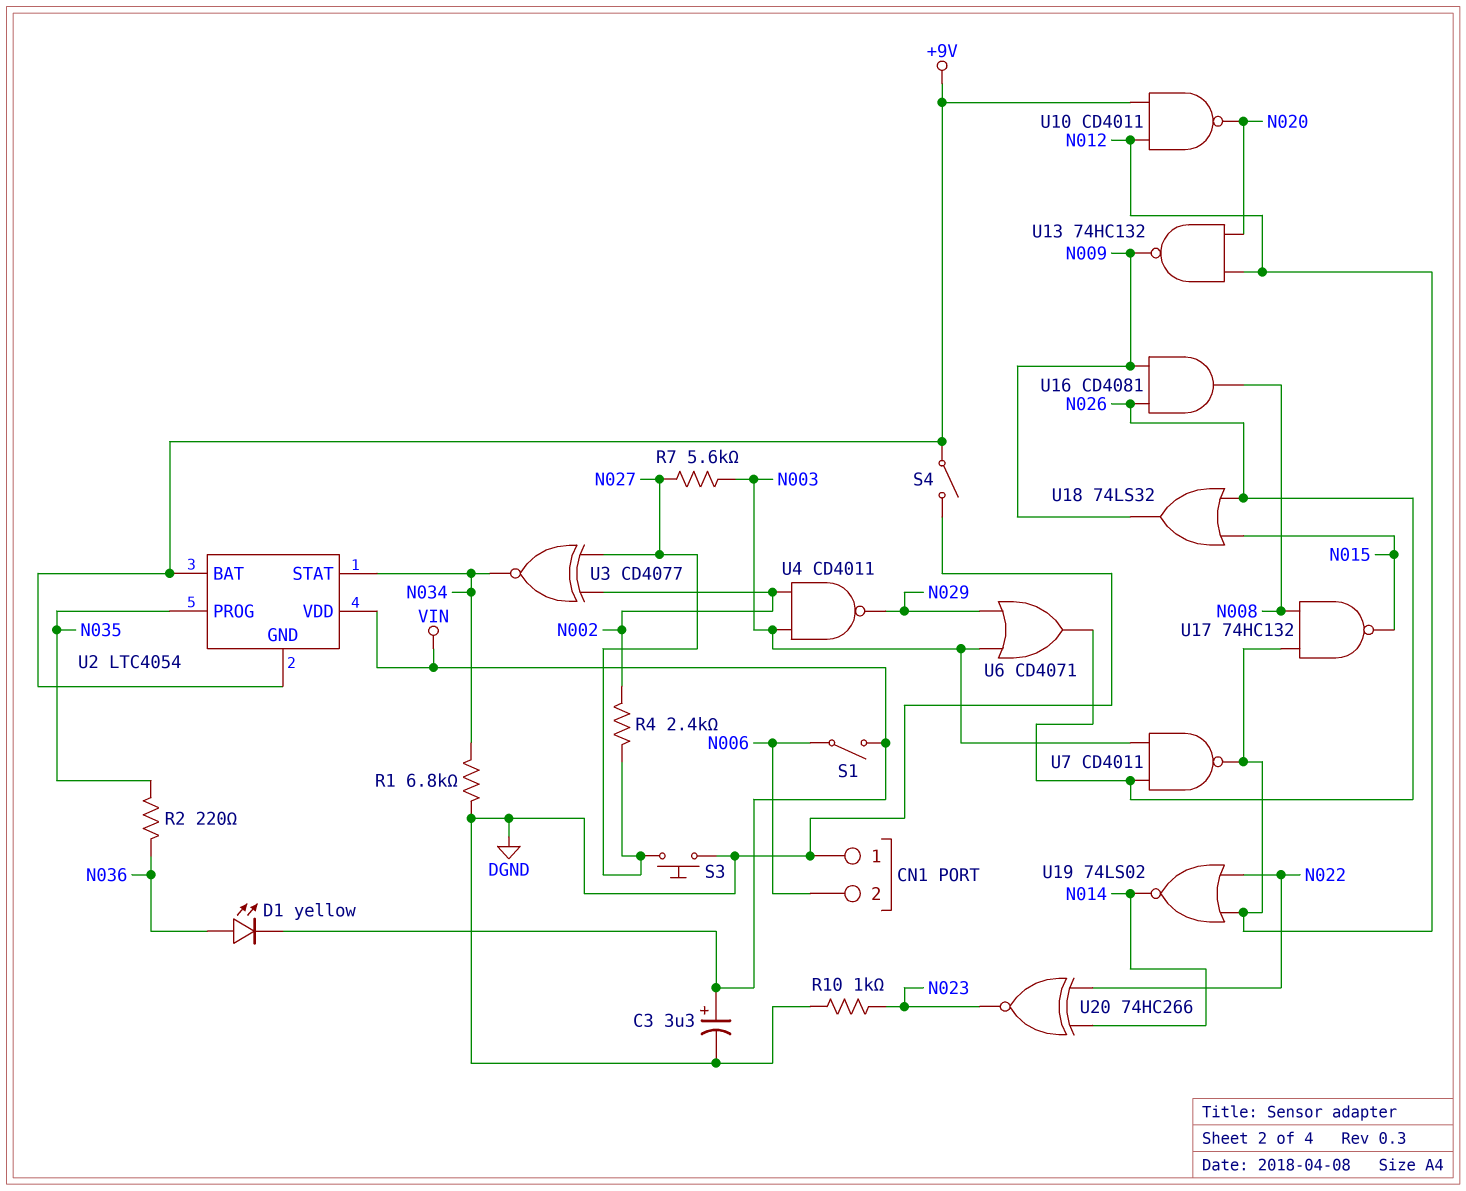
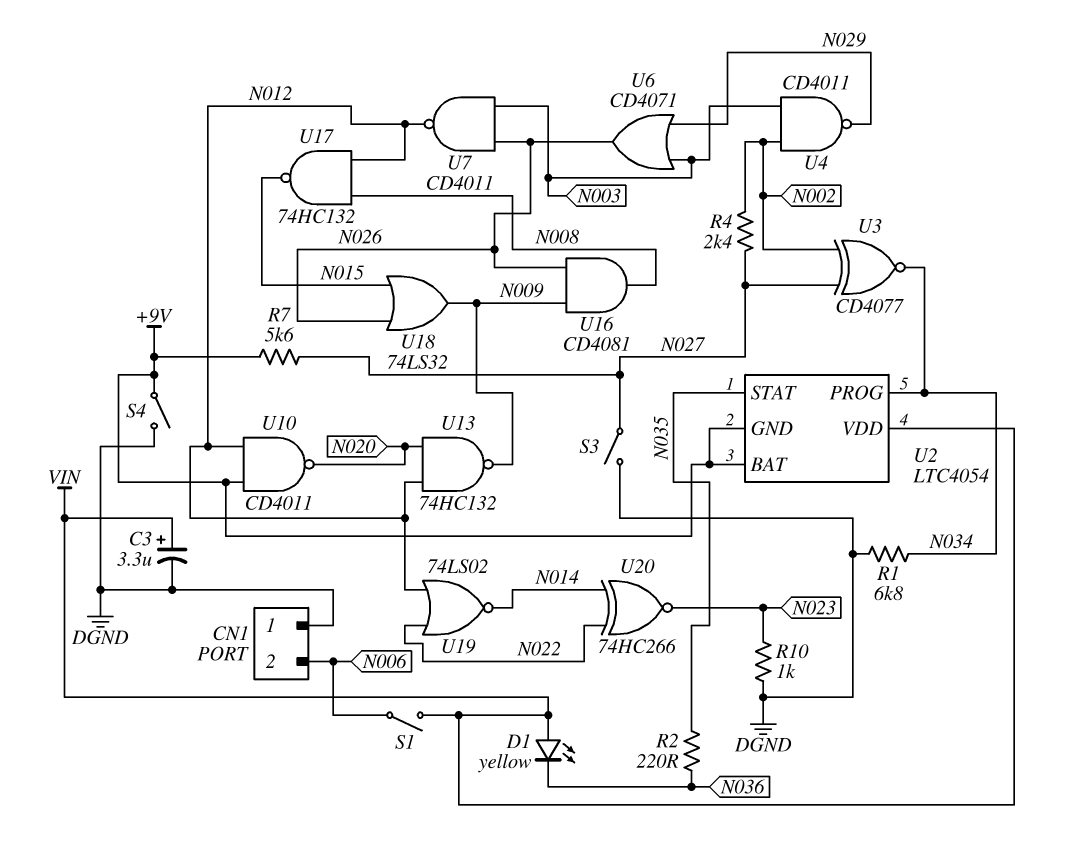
D1: LED yellow (A N036, K VIN) -> LED yellow (A VIN, K N036)
R7: 5.6k (N003, N027) -> 5.6k (+9V, N027)
S3: button (DGND, N027) -> switch (DGND, N027)
U2 pin PROG: N035 -> N034
U2 pin STAT: N034 -> N035

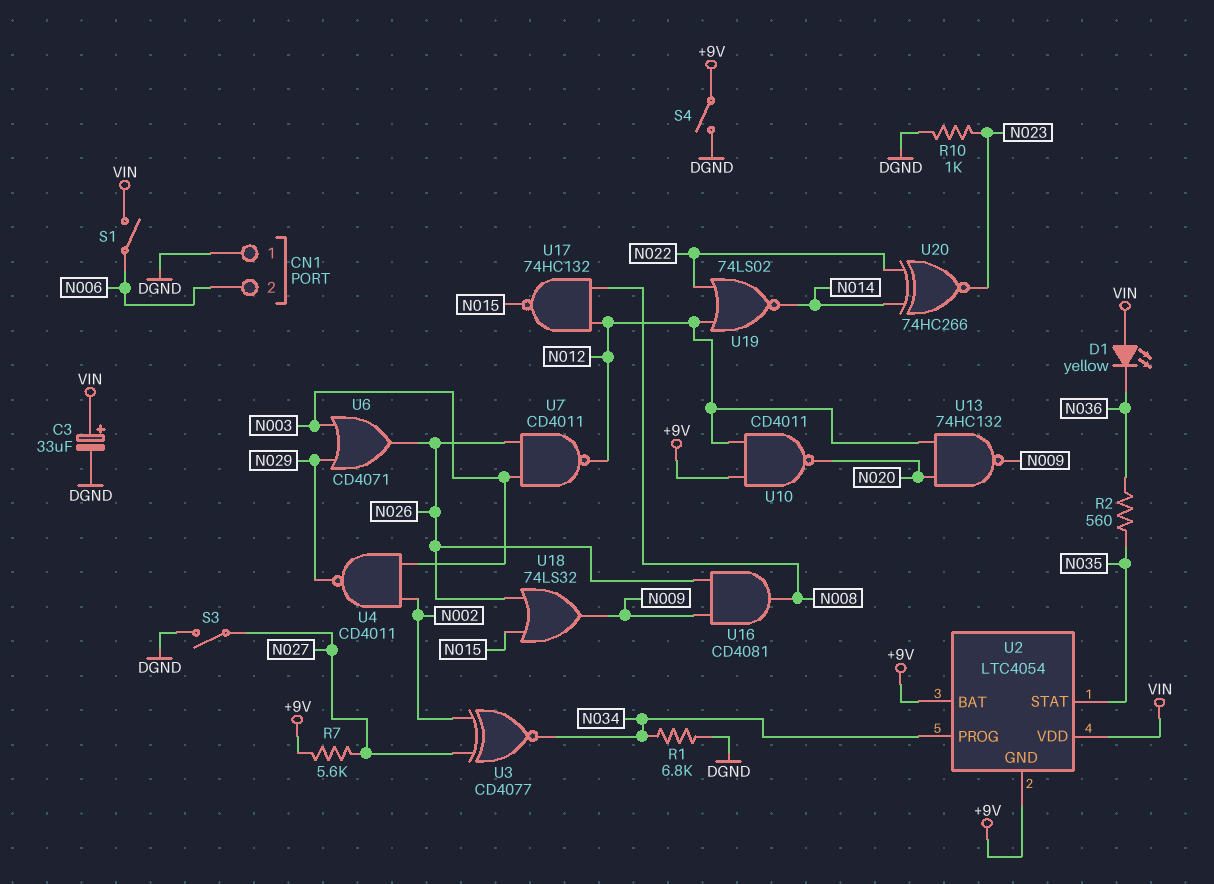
C3: 3.3uF (plus VIN, minus DGND) -> 33uF (plus VIN, minus DGND)
R2: 220 (N035, N036) -> 560 (N035, N036)
R4: 2.4k (N002, N027) -> none

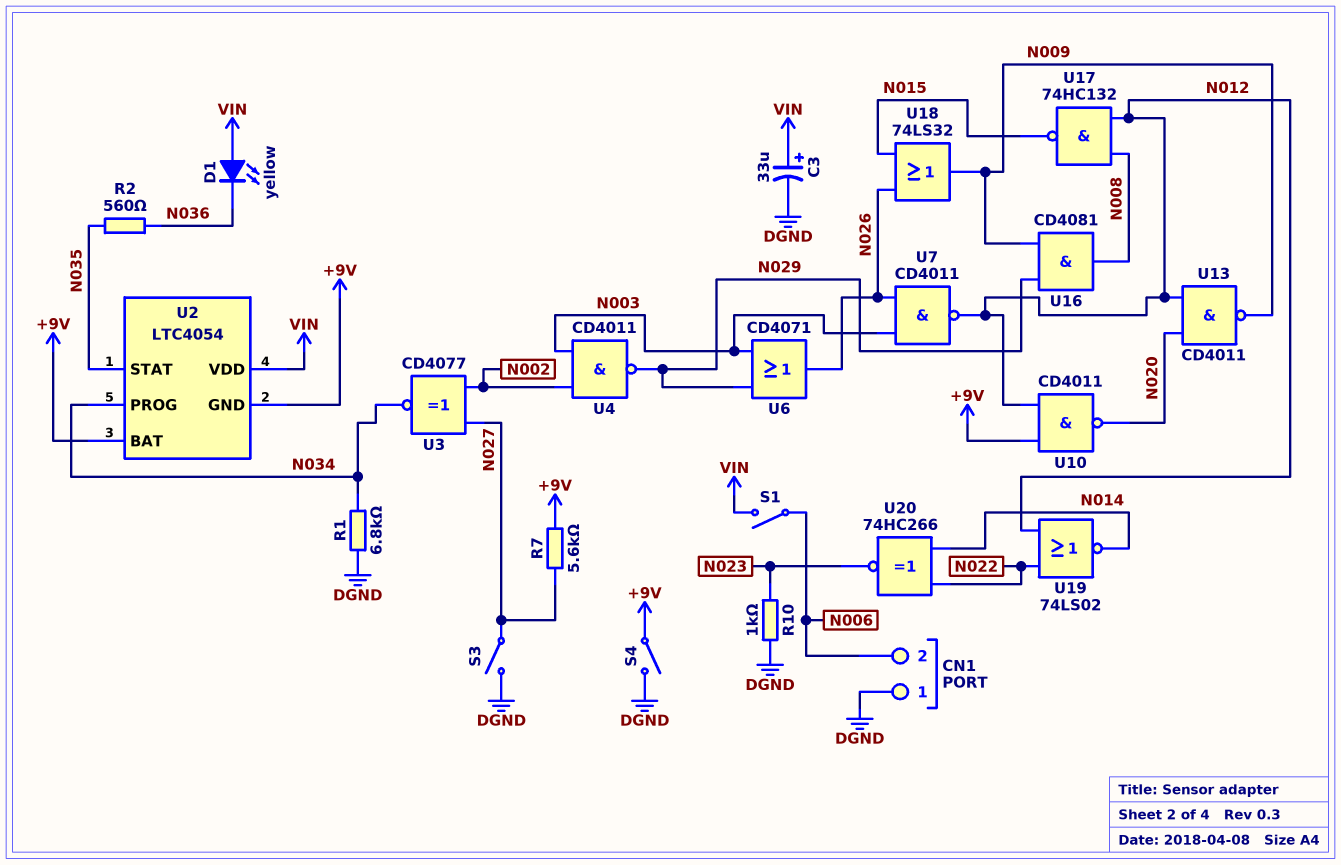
U13: NAND 74HC132 (in N012, in N020, out N009) -> NAND CD4011 (in N012, in N020, out N009)
U16: AND CD4081 (in N009, in N026, out N008) -> AND CD4081 (in N009, in N029, out N008)

